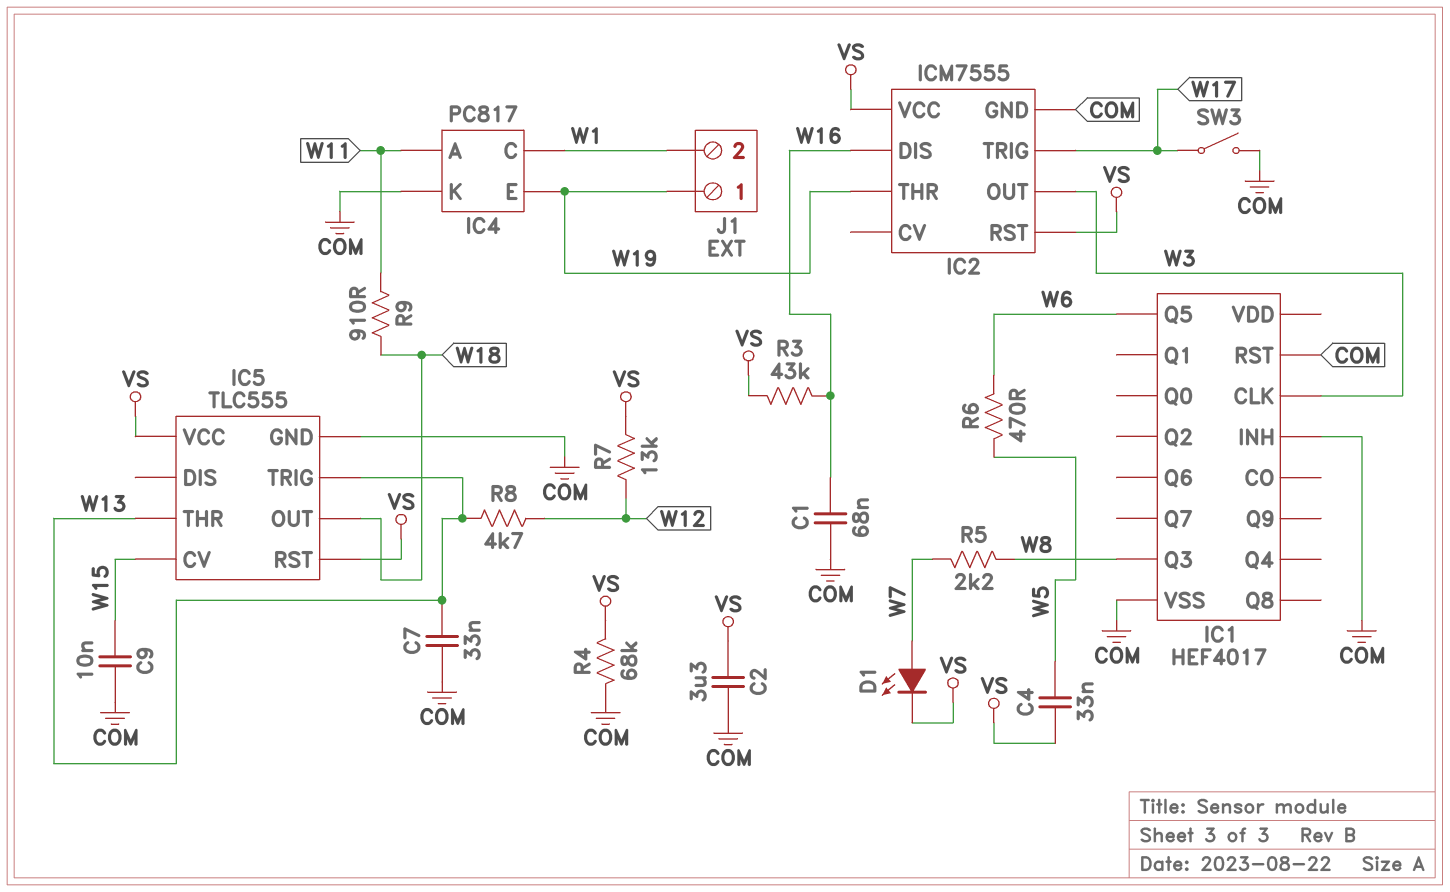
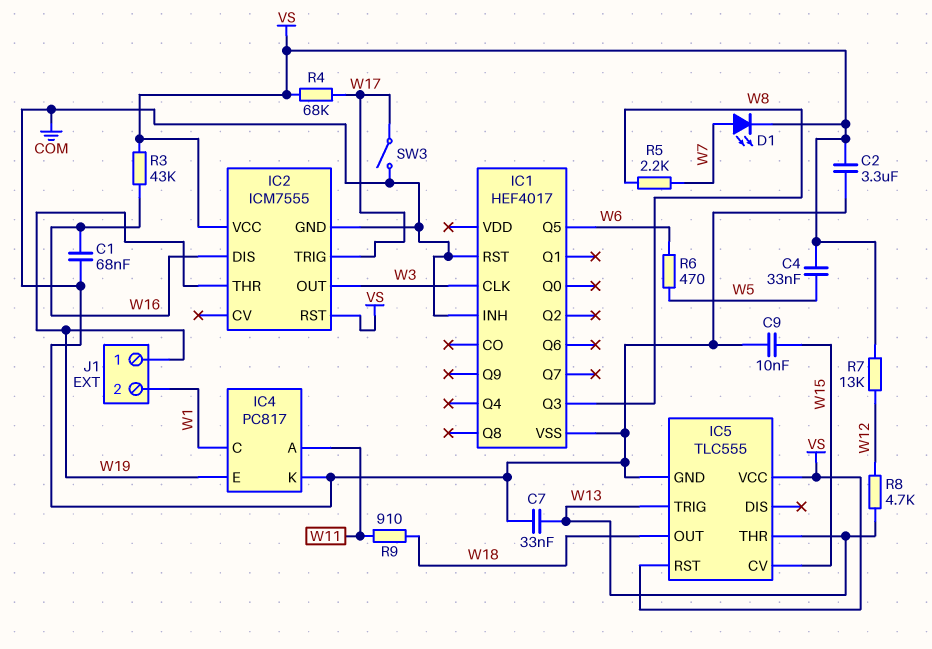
R4: 68k (COM, VS) -> 68k (VS, W17)

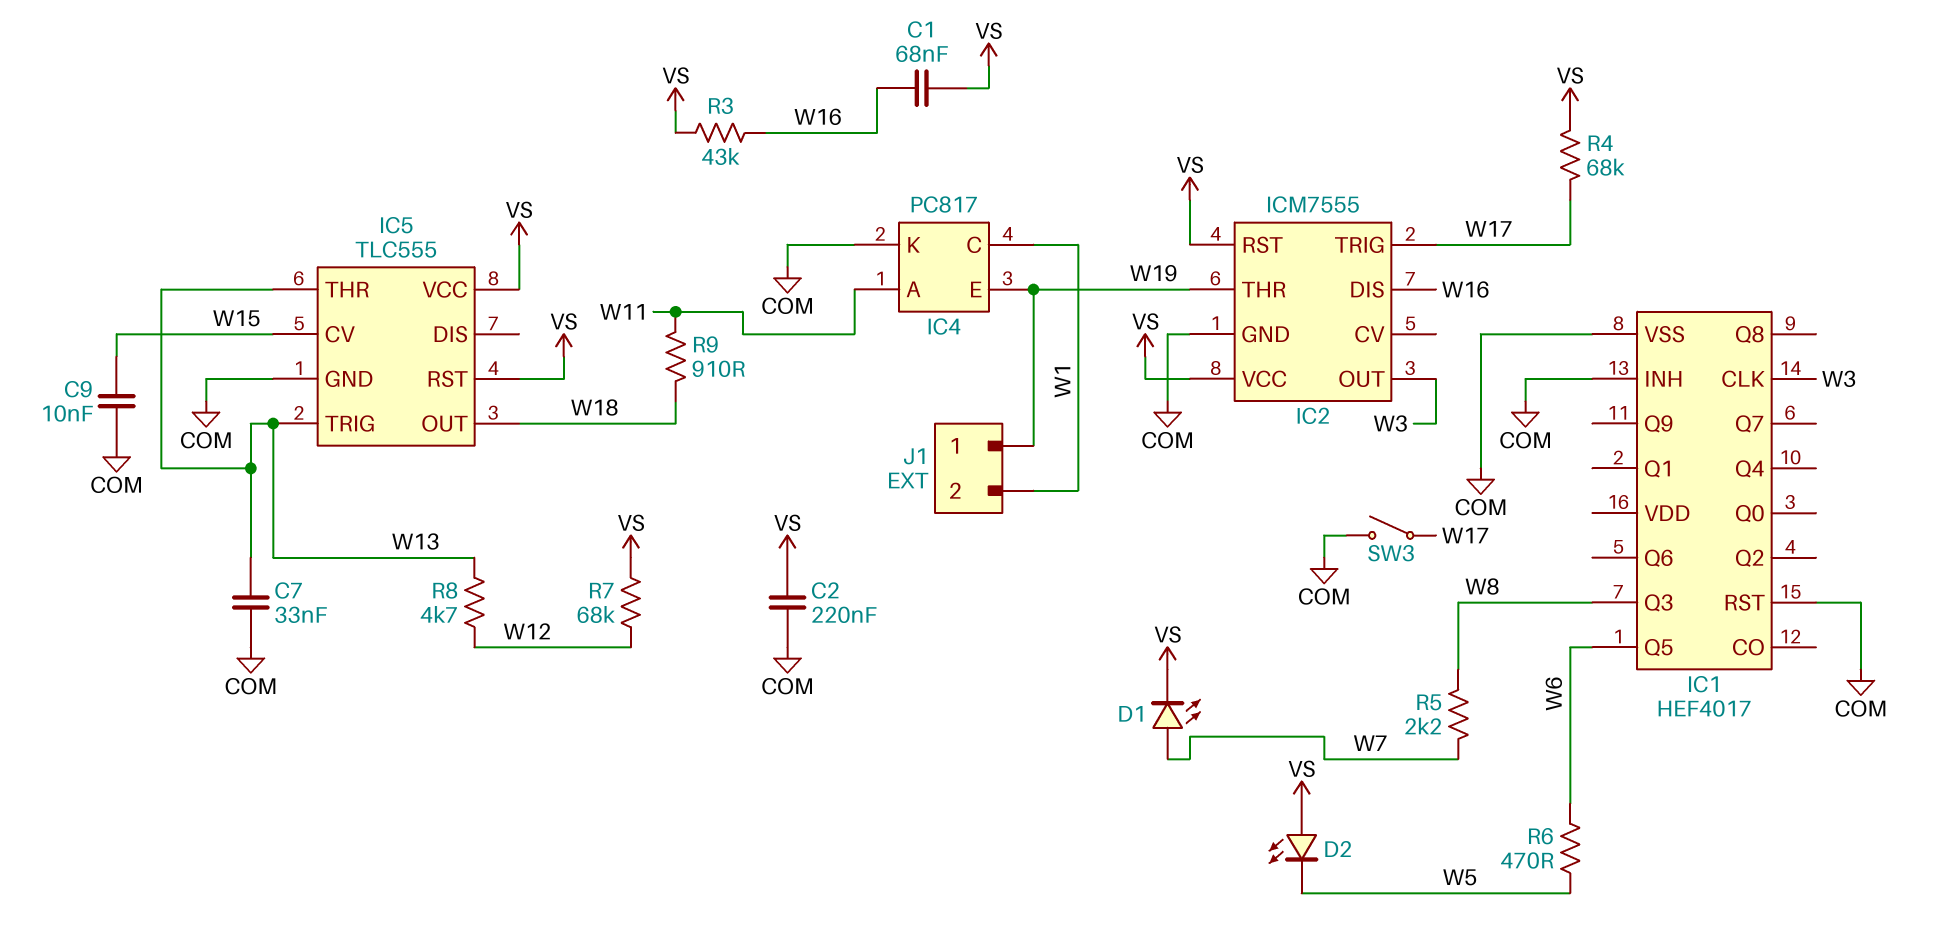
C1: 68nF (COM, W16) -> 68nF (VS, W16)
C2: 3.3uF (COM, VS) -> 220nF (COM, VS)
C4: 33nF (VS, W5) -> none
D2: none -> LED (A VS, K W5)
R7: 13k (VS, W12) -> 68k (VS, W12)

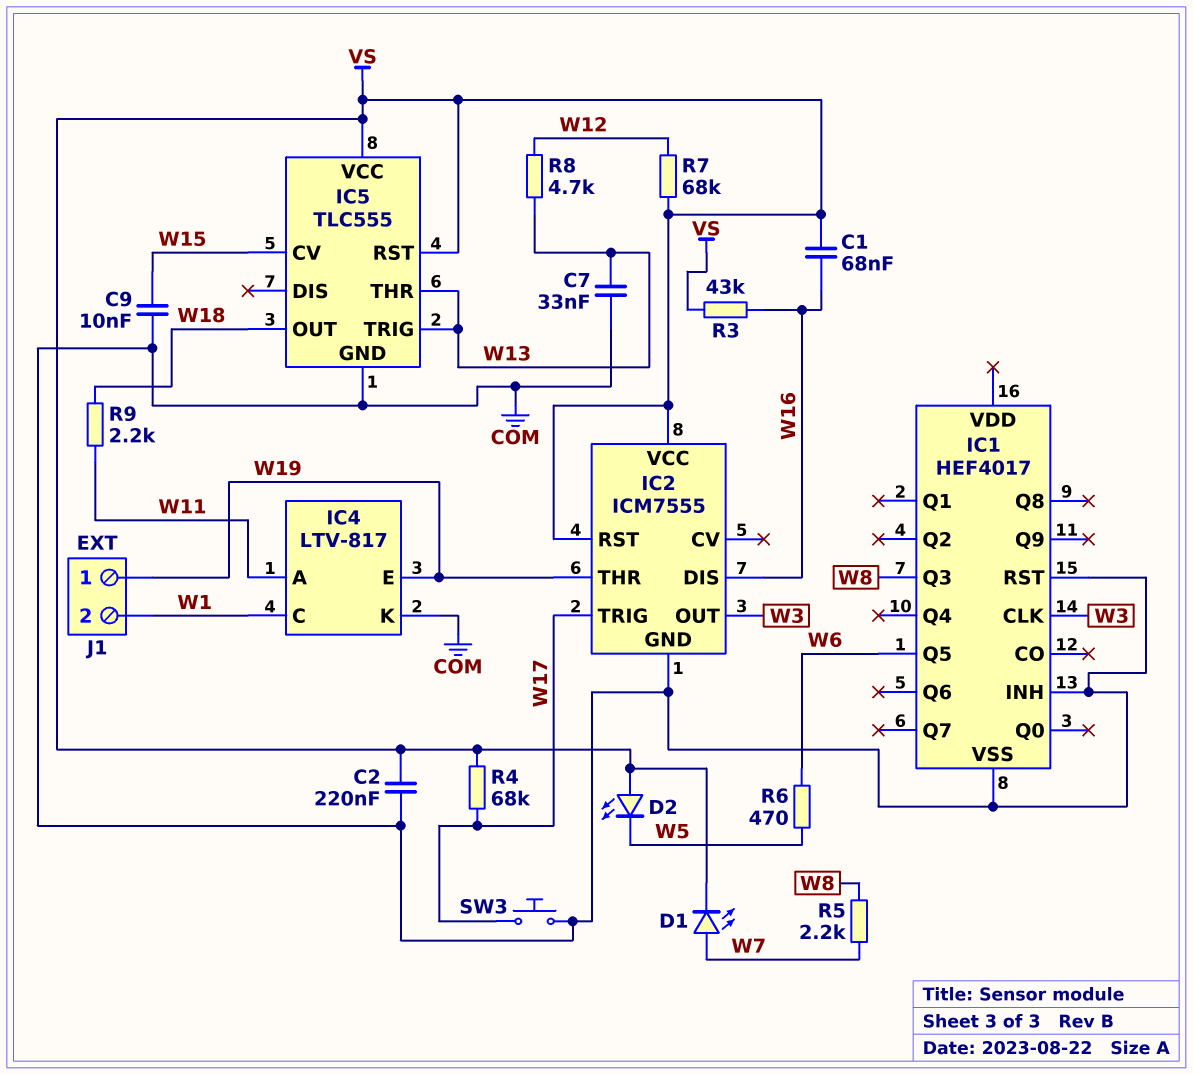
IC4: PC817 -> LTV-817
R9: 910 (W11, W18) -> 2.2k (W11, W18)
SW3: switch (COM, W17) -> button (COM, W17)

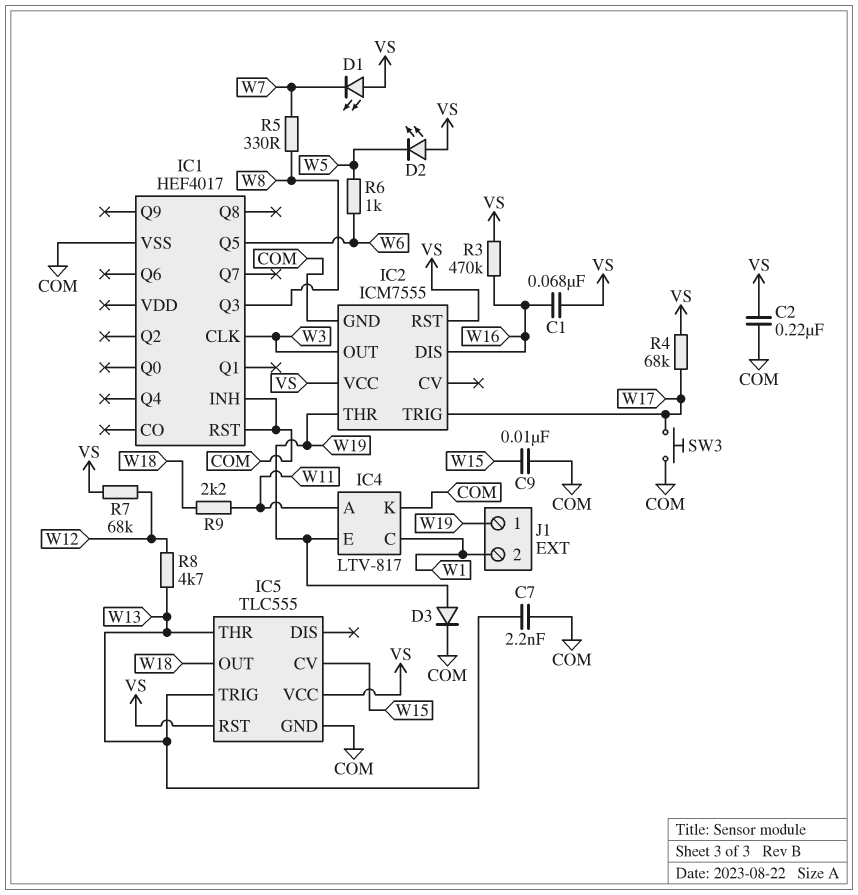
C7: 33nF (COM, W13) -> 2.2nF (COM, W13)
D1: LED (A W7, K VS) -> LED (A VS, K W7)
D3: none -> diode (A W19, K COM)
R3: 43k (VS, W16) -> 470k (VS, W16)
R5: 2.2k (W7, W8) -> 330 (W7, W8)
R6: 470 (W5, W6) -> 1k (W5, W6)

